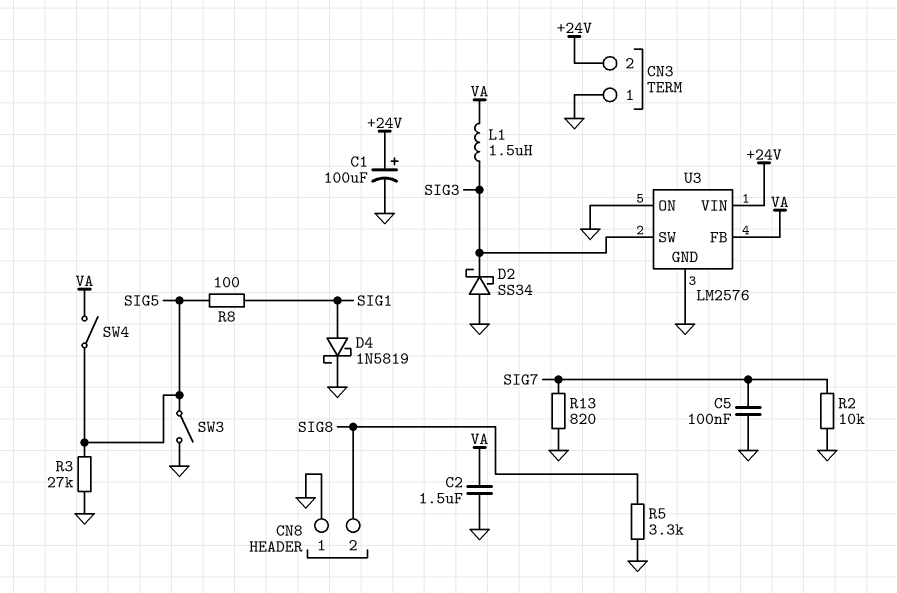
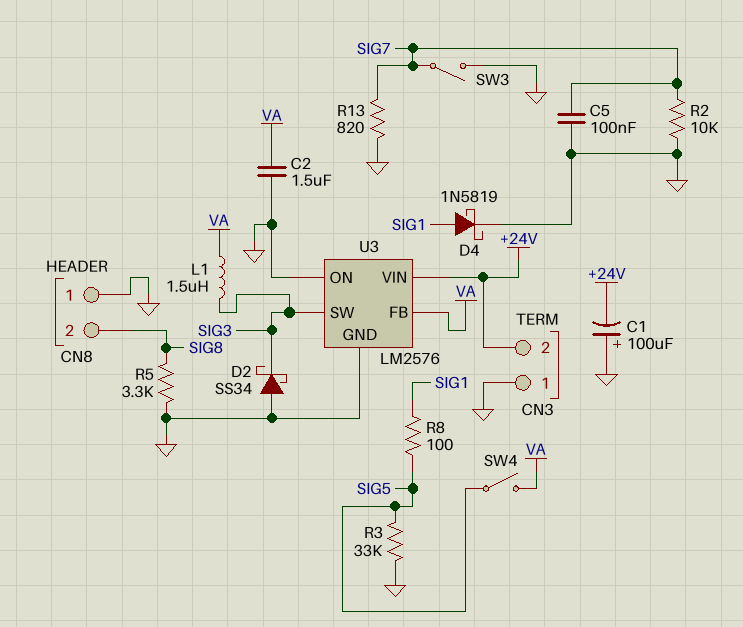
C1: 100uF (plus +24V, minus GND) -> 100uF (plus GND, minus +24V)
R3: 27k (GND, SIG5) -> 33k (GND, SIG5)
SW3: switch (GND, SIG5) -> switch (GND, SIG7)

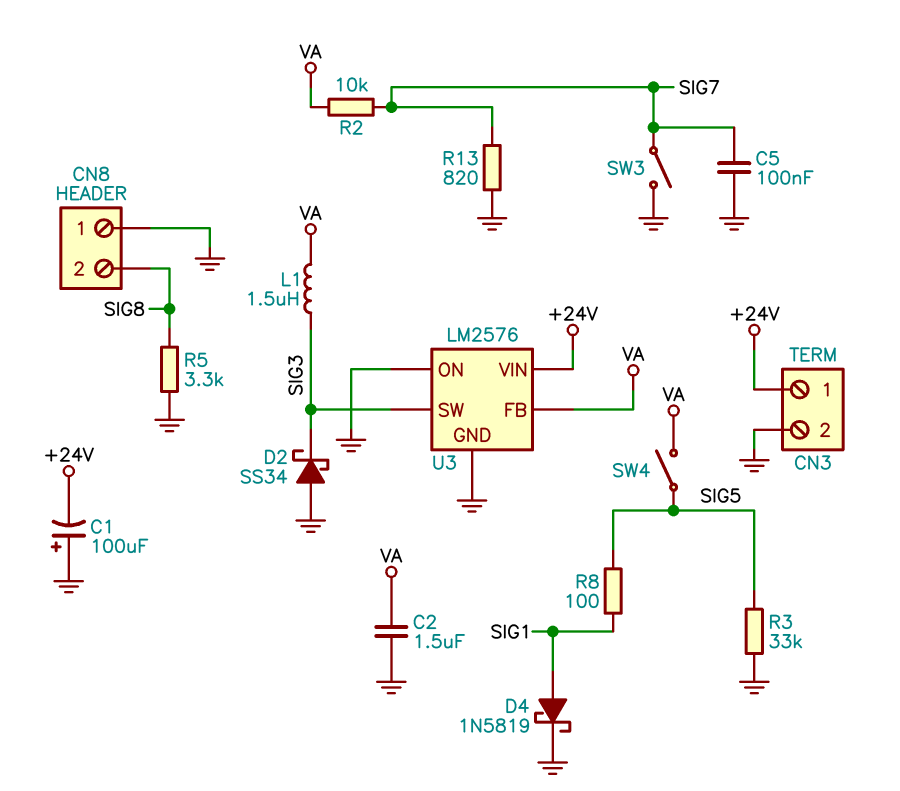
CN3 pin 1: GND -> +24V
CN3 pin 2: +24V -> GND
R2: 10k (GND, SIG7) -> 10k (SIG7, VA)

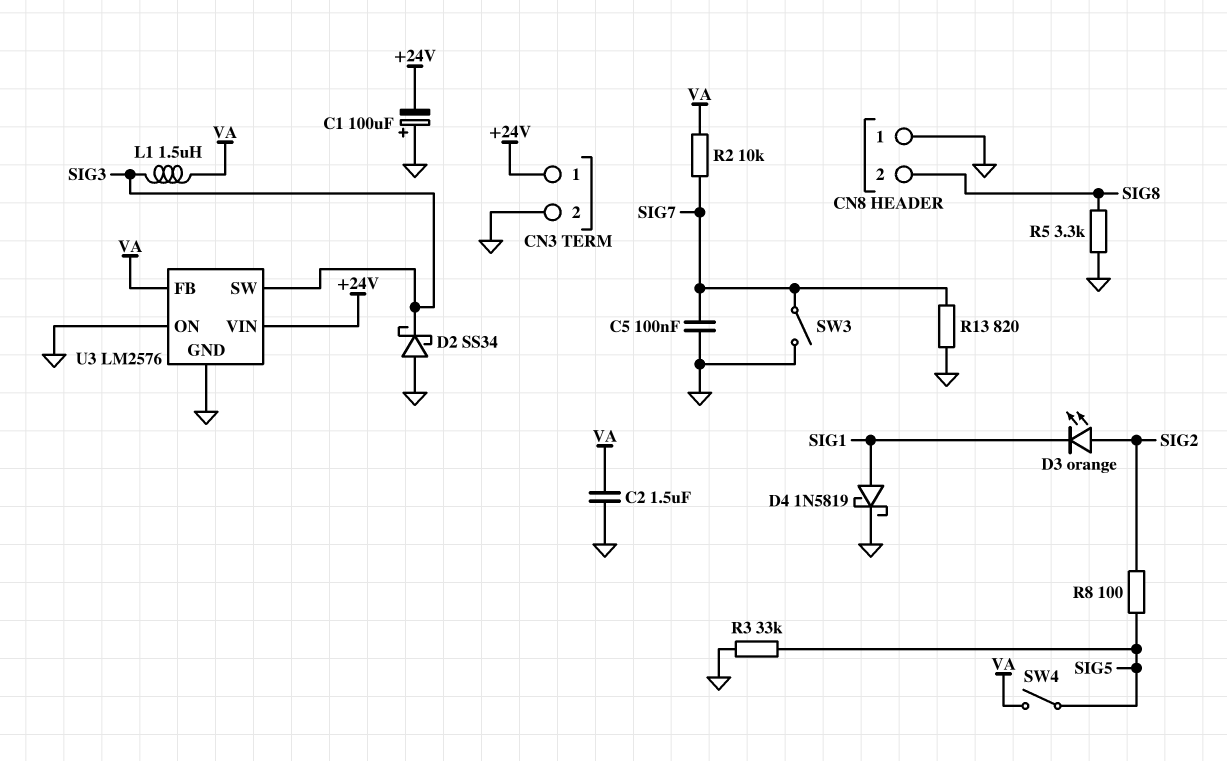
D3: none -> LED orange (A SIG2, K SIG1)
R8: 100 (SIG1, SIG5) -> 100 (SIG2, SIG5)

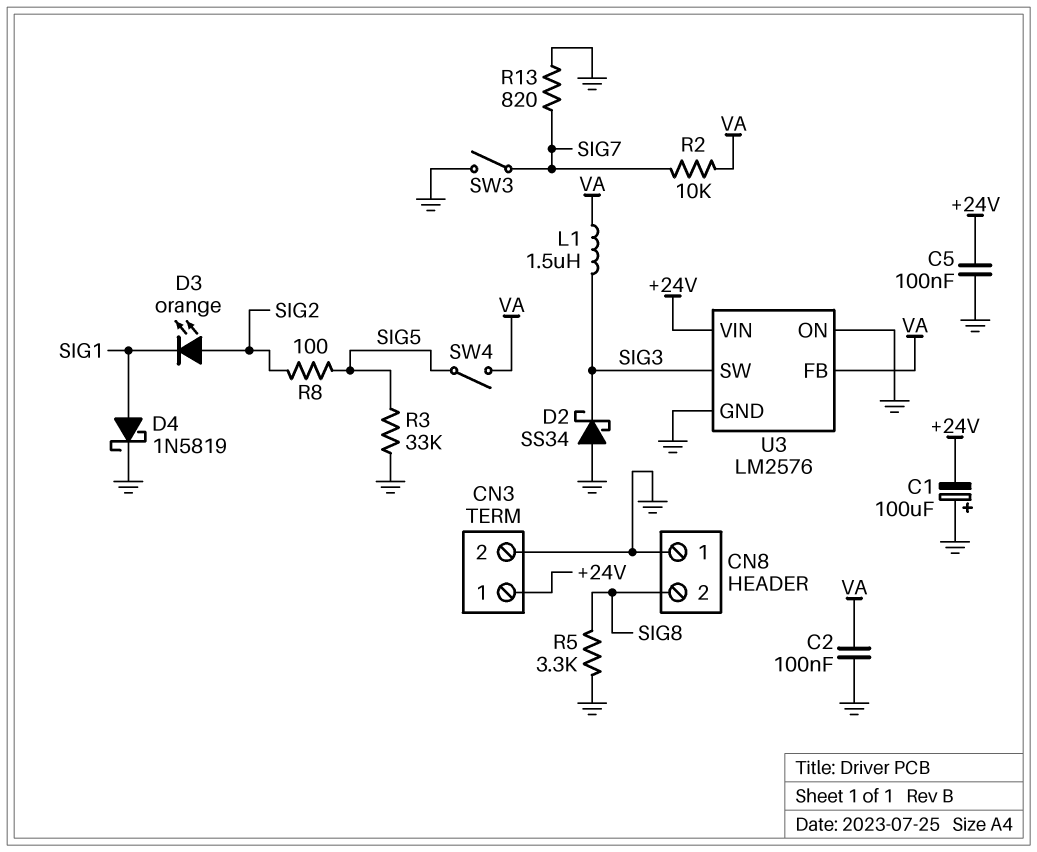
C2: 1.5uF (GND, VA) -> 100nF (GND, VA)
C5: 100nF (GND, SIG7) -> 100nF (+24V, GND)

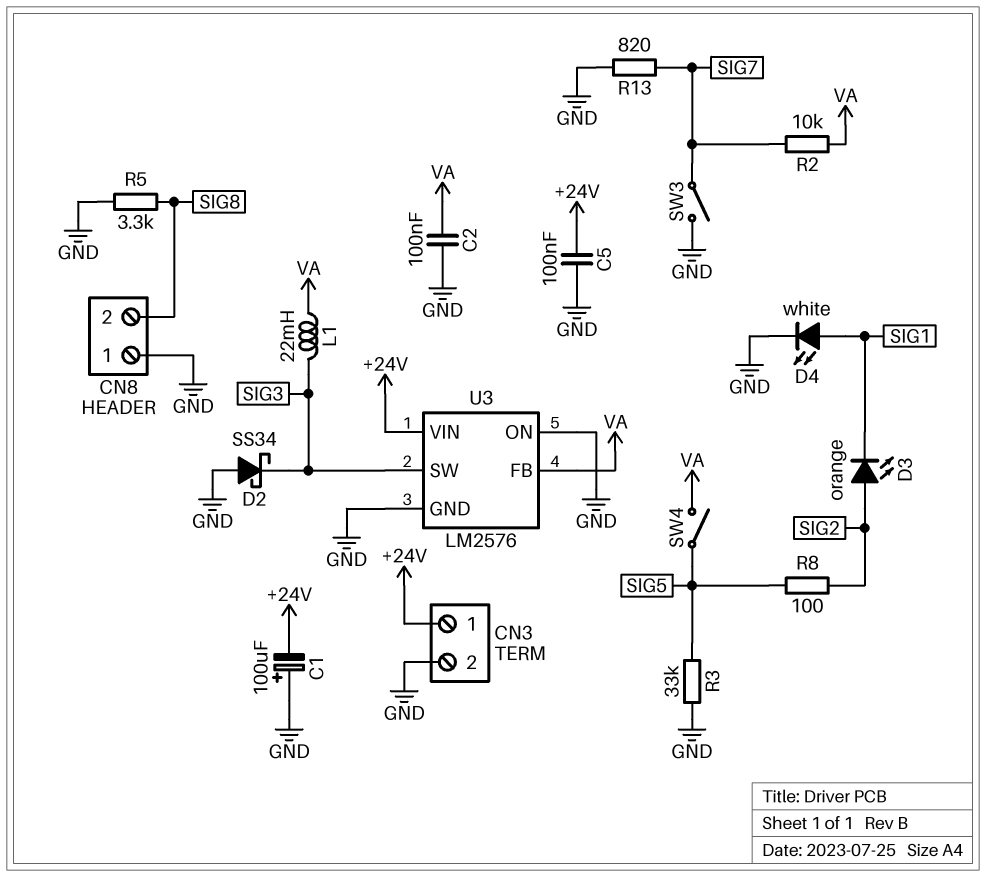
D4: schottky 1N5819 (A SIG1, K GND) -> LED white (A SIG1, K GND)
L1: 1.5uH (SIG3, VA) -> 22mH (SIG3, VA)

